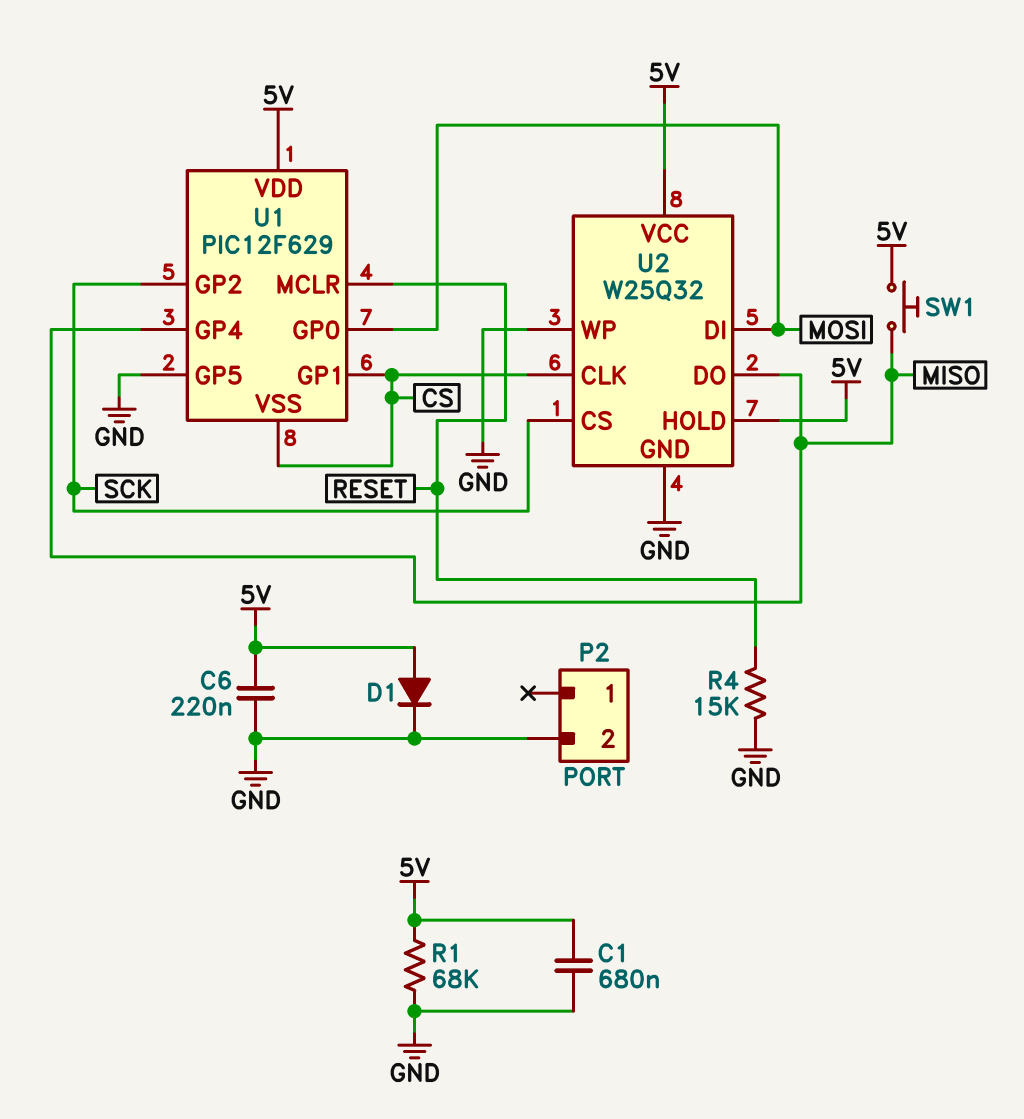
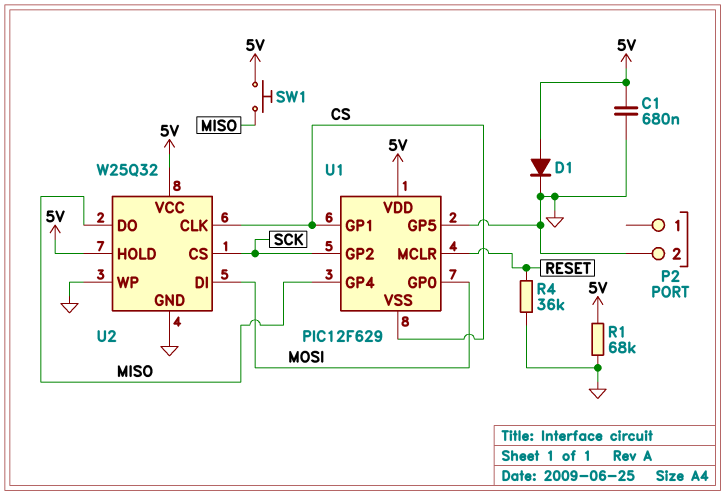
C6: 220nF (5V, GND) -> none
R4: 15k (GND, RESET) -> 36k (GND, RESET)

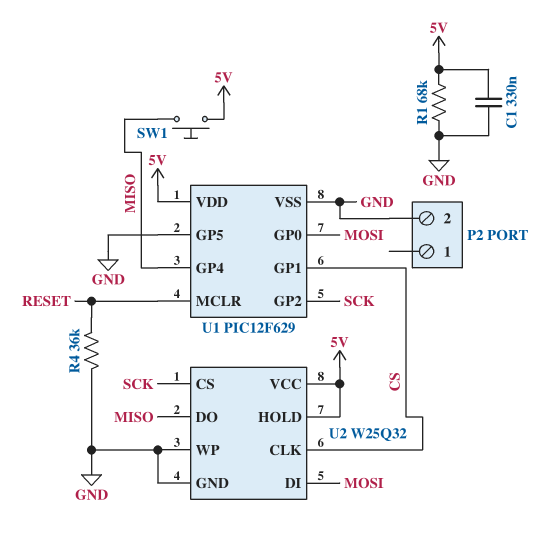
C1: 680nF (5V, GND) -> 330nF (5V, GND)
D1: diode (A 5V, K GND) -> none
U1 pin VSS: CS -> GND

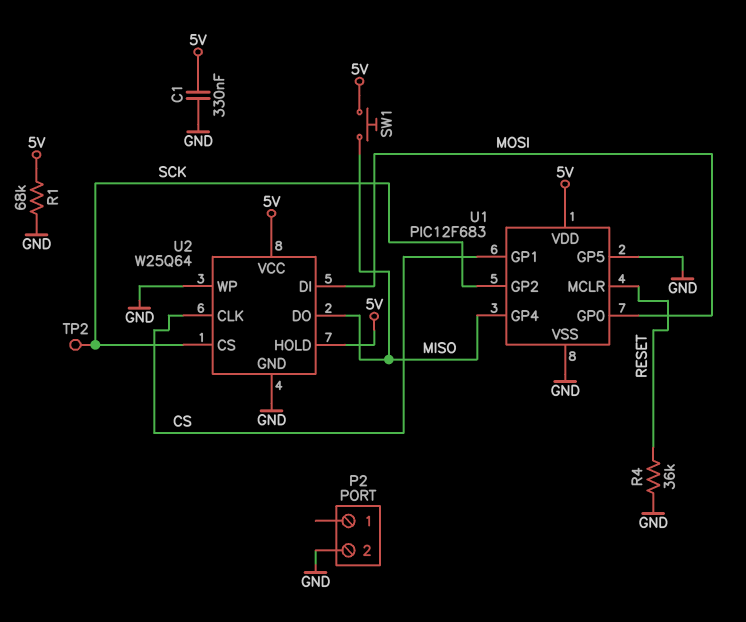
TP2: none -> test point (SCK)
U1: PIC12F629 -> PIC12F683
U2: W25Q32 -> W25Q64

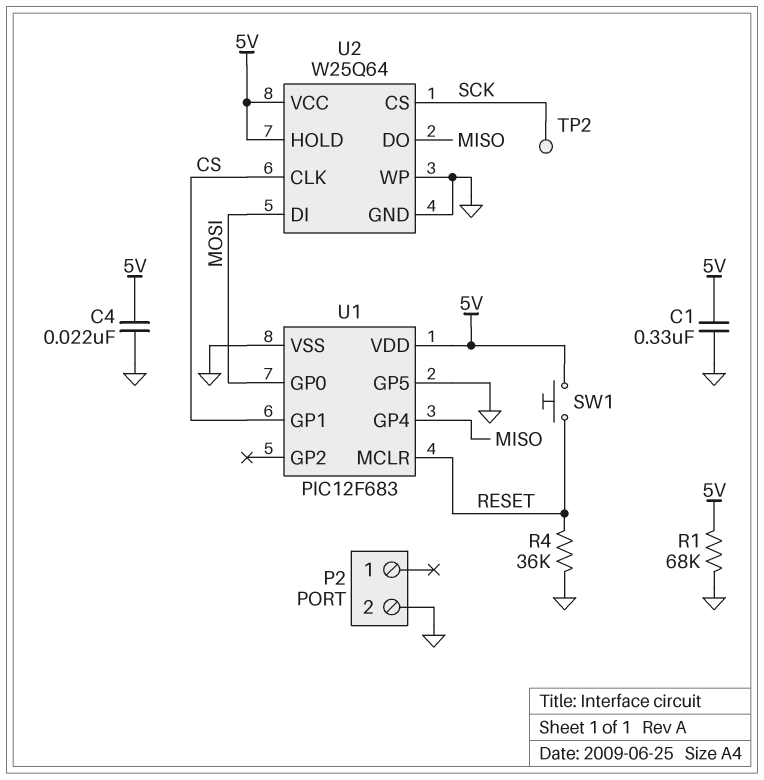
C4: none -> 22nF (5V, GND)
SW1: button (5V, MISO) -> button (5V, RESET)
U1 pin GP2: SCK -> none

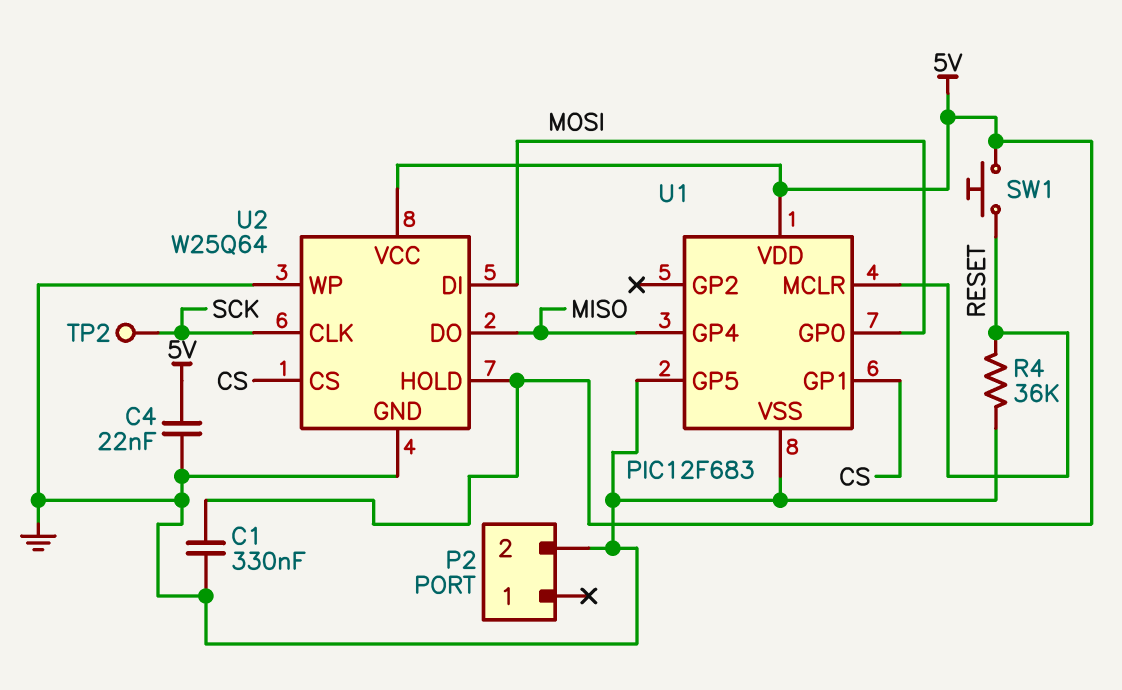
R1: 68k (5V, GND) -> none
U2 pin CLK: CS -> SCK
U2 pin CS: SCK -> CS

